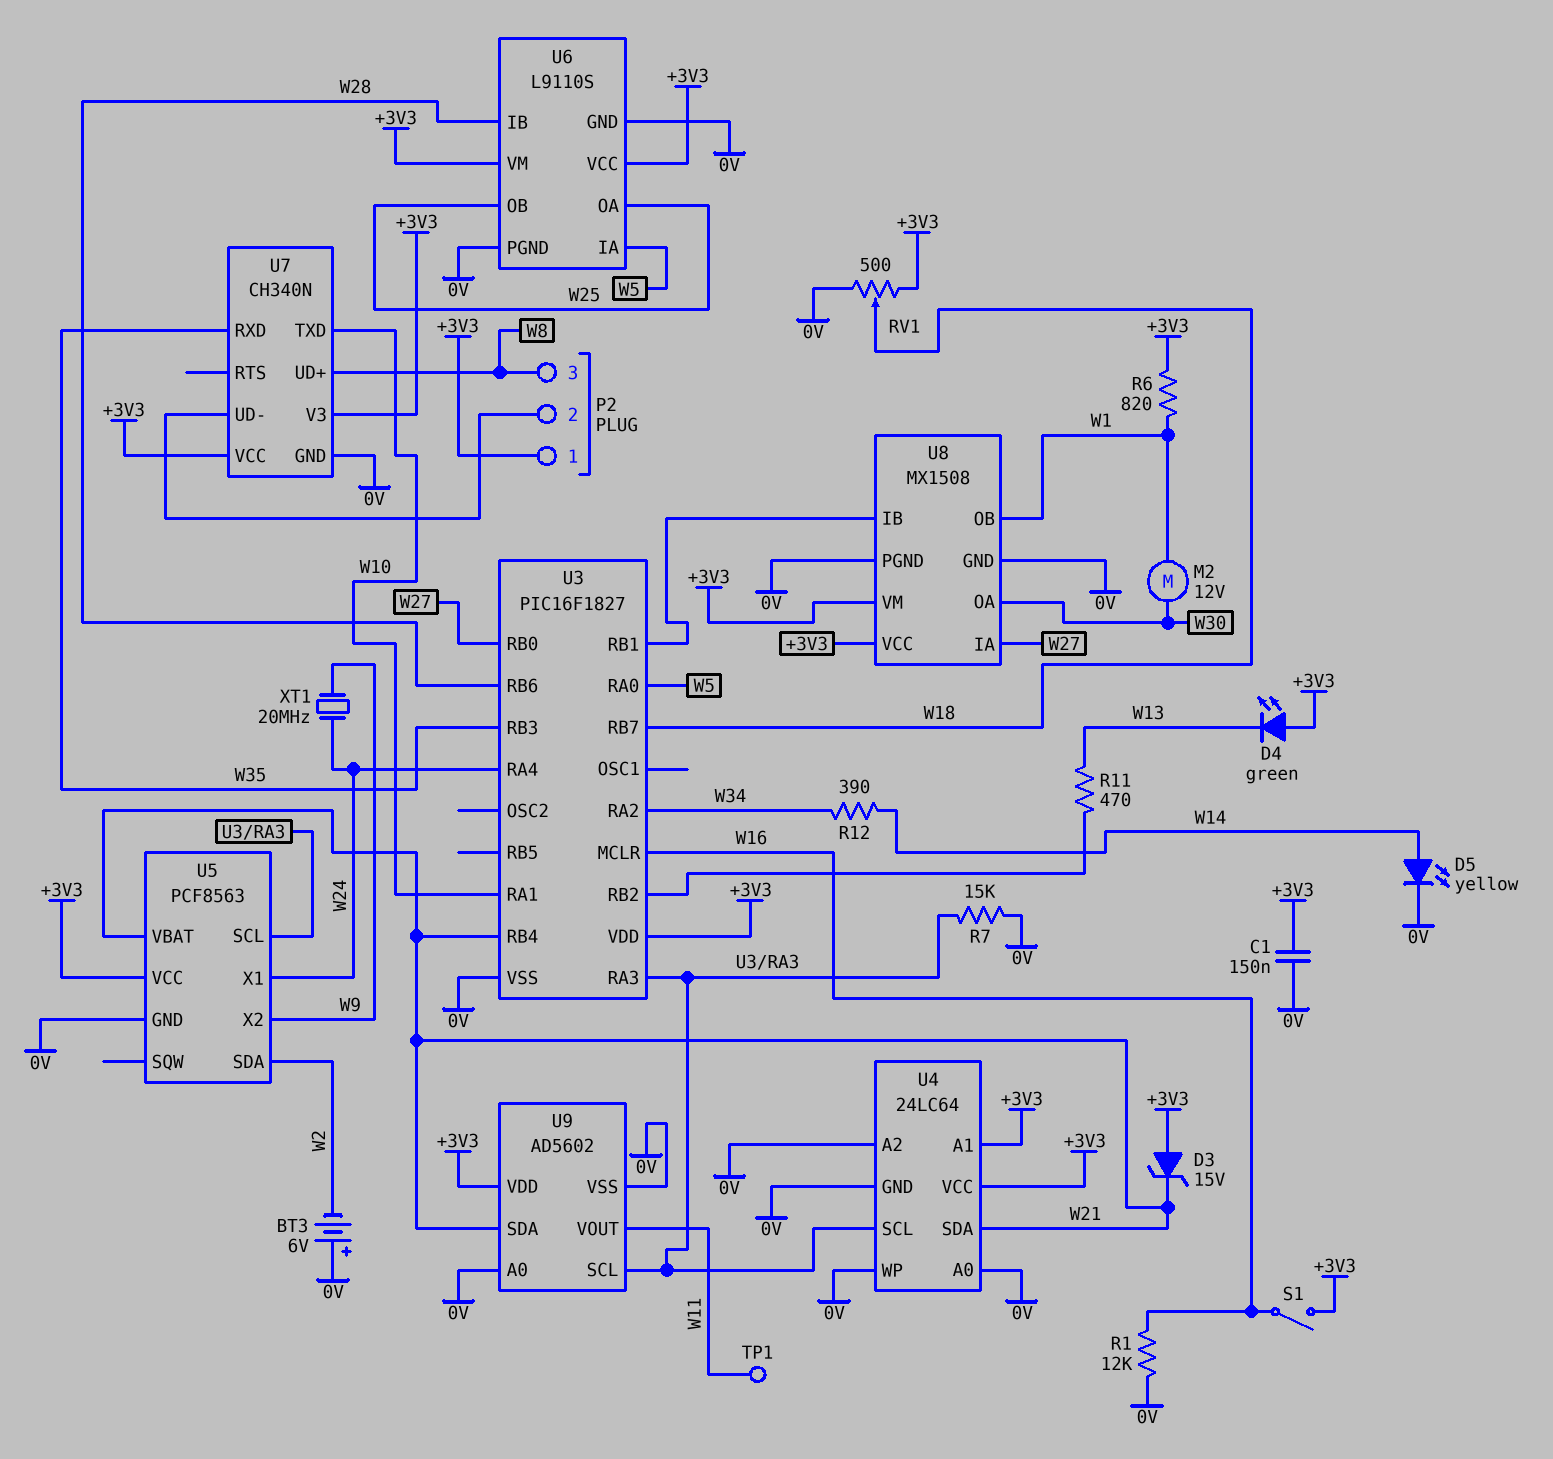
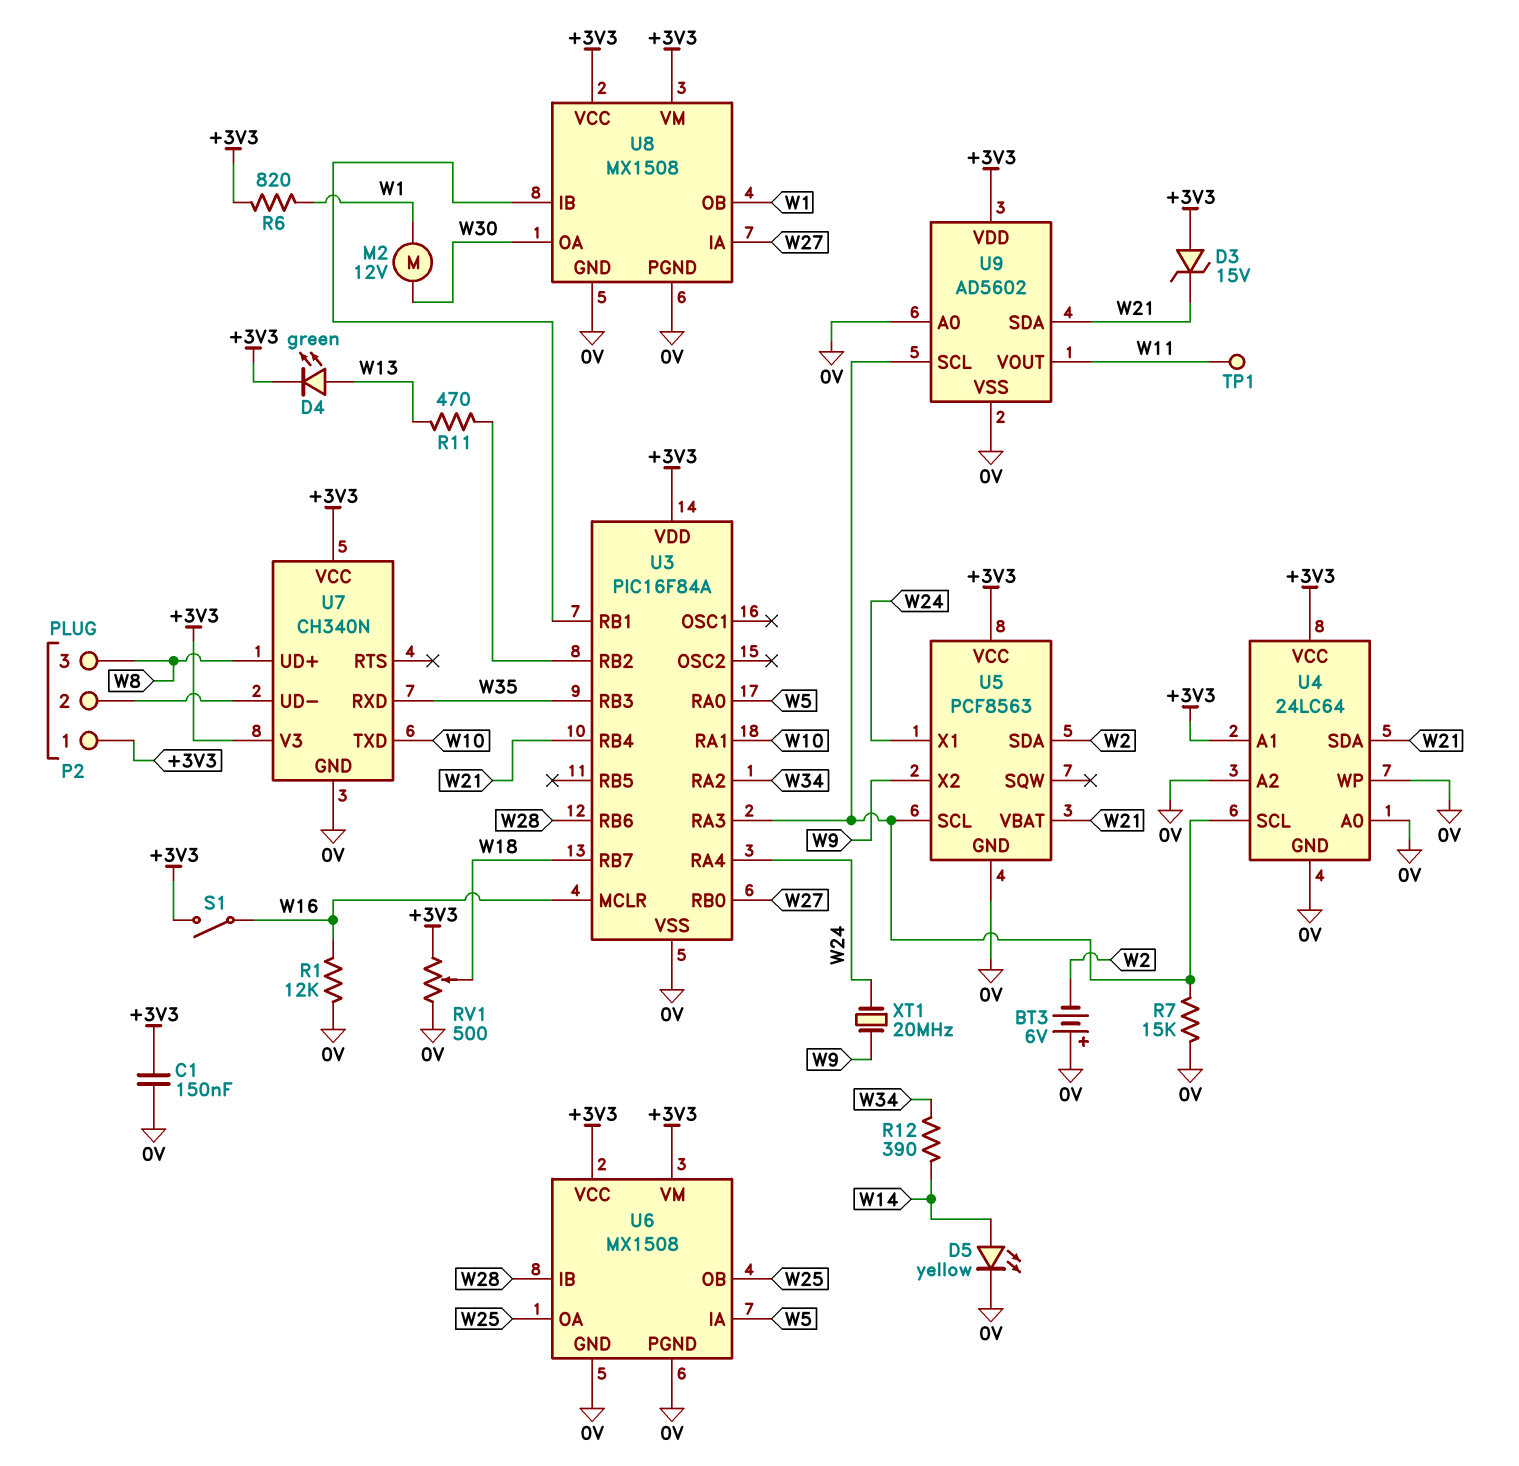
D4: LED green (A +3V3, K W13) -> LED green (A W13, K +3V3)
U3: PIC16F1827 -> PIC16F84A
U6: L9110S -> MX1508

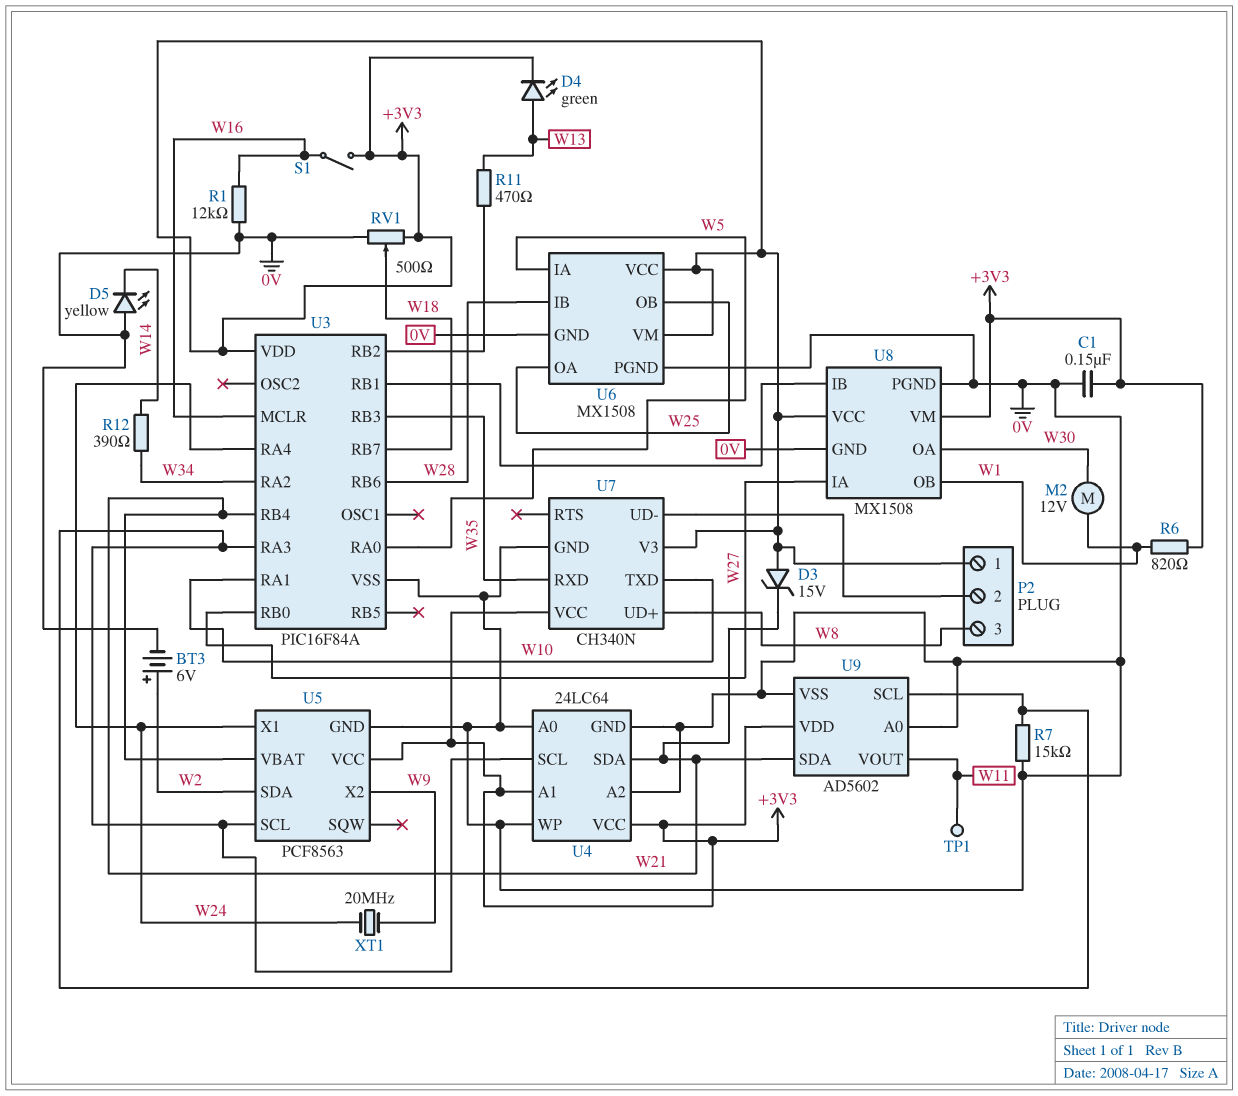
BT3: 6V (plus 0V, minus W2) -> 6V (plus W2, minus 0V)
D5: LED yellow (A W14, K 0V) -> LED yellow (A 0V, K W14)

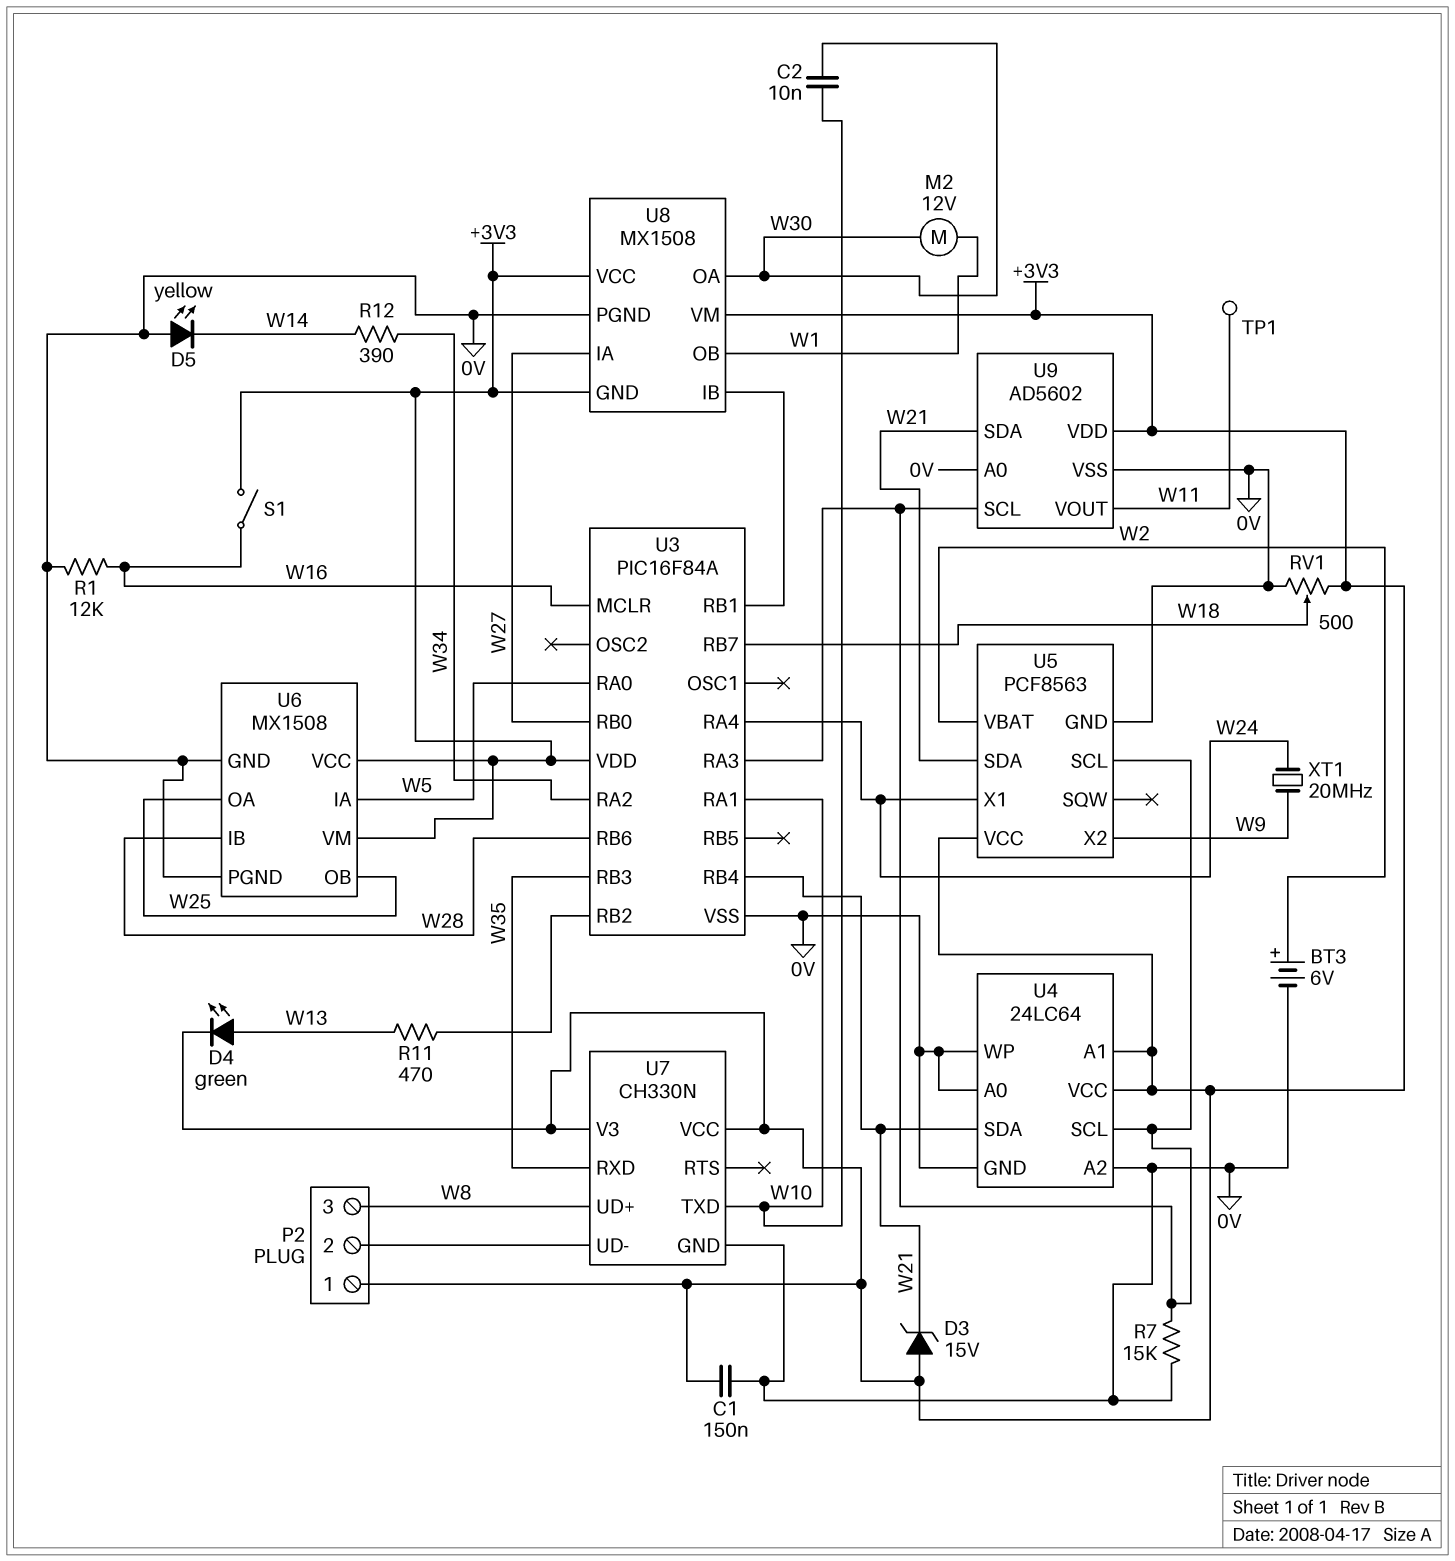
C2: none -> 10nF (W10, W30)
R6: 820 (+3V3, W1) -> none
U5 pin SDA: W2 -> W21
U5 pin VBAT: W21 -> W2
U7: CH340N -> CH330N
U8 pin GND: 0V -> +3V3

